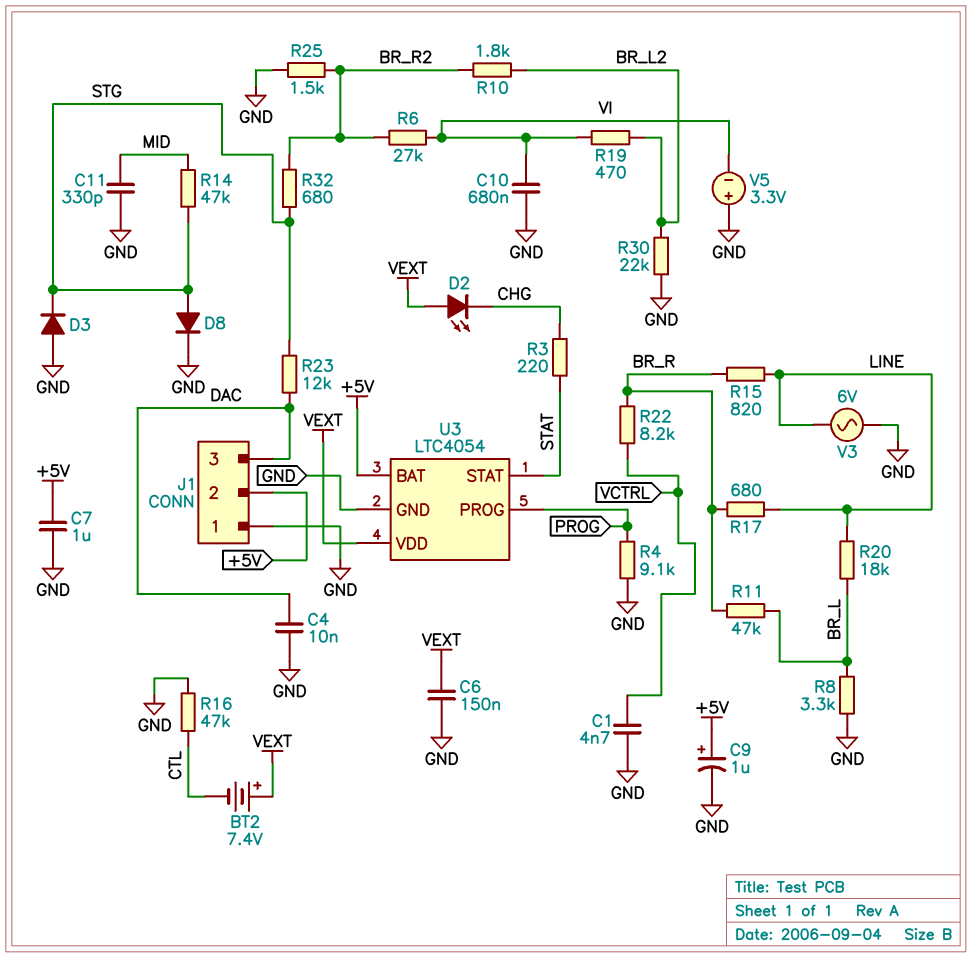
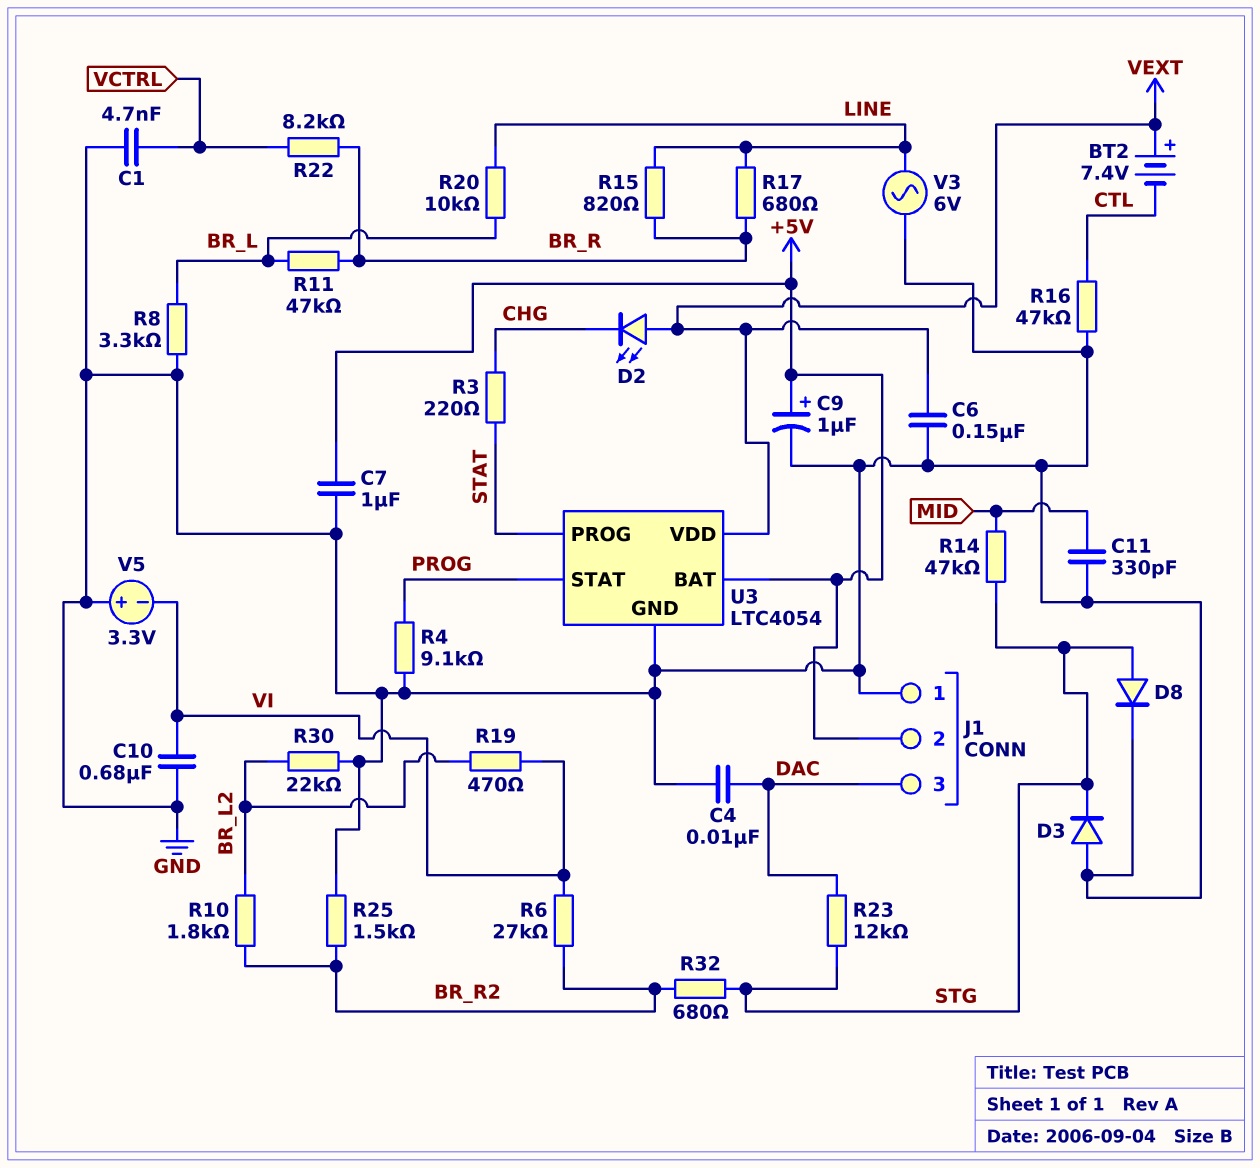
R20: 18k (BR_L, LINE) -> 10k (BR_L, LINE)
U3 pin PROG: PROG -> STAT
U3 pin STAT: STAT -> PROG

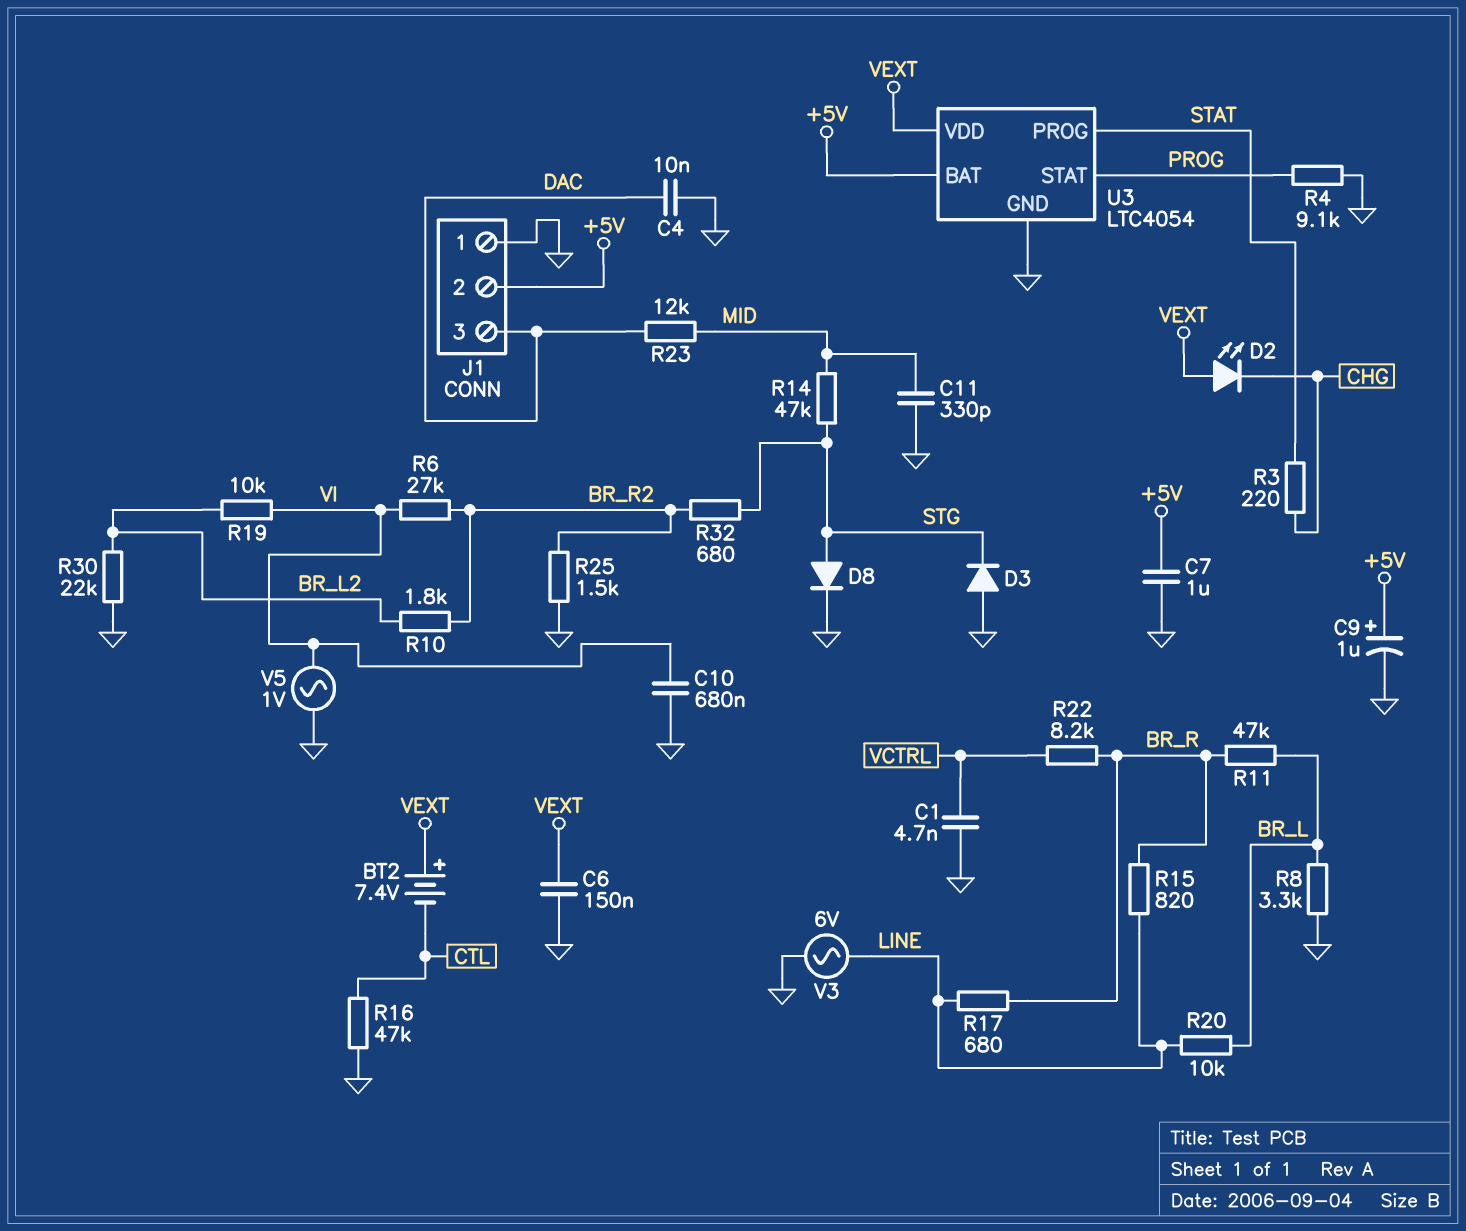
R19: 470 (BR_L2, VI) -> 10k (BR_L2, VI)
R23: 12k (DAC, STG) -> 12k (DAC, MID)
V5: 3.3V (plus GND, minus VI) -> AC 1V (GND, VI)

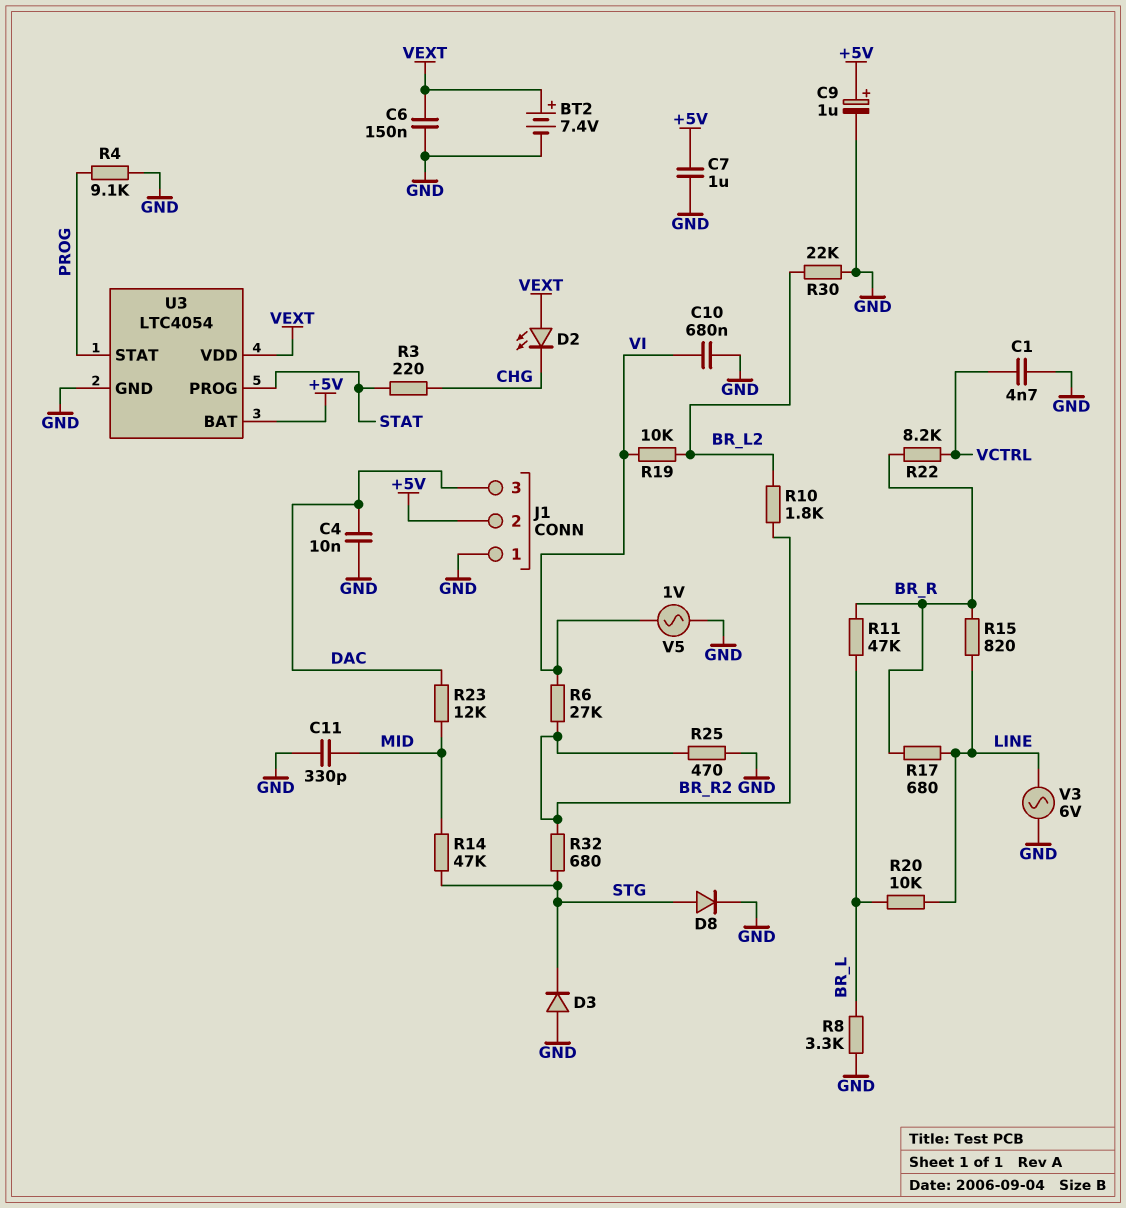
BT2: 7.4V (plus VEXT, minus CTL) -> 7.4V (plus VEXT, minus GND)
R16: 47k (CTL, GND) -> none
R25: 1.5k (BR_R2, GND) -> 470 (BR_R2, GND)

